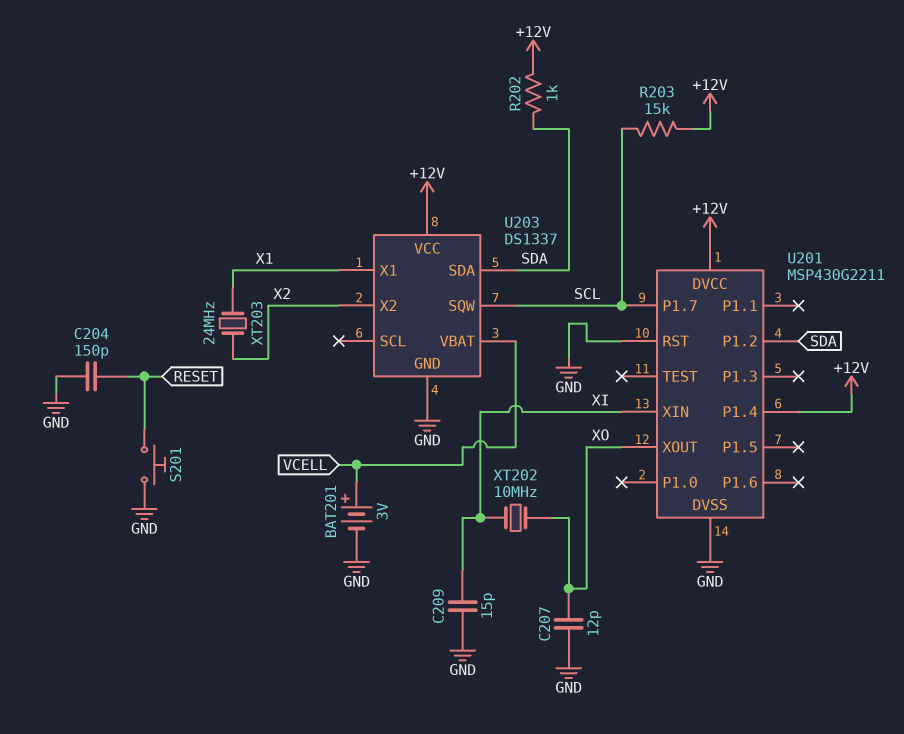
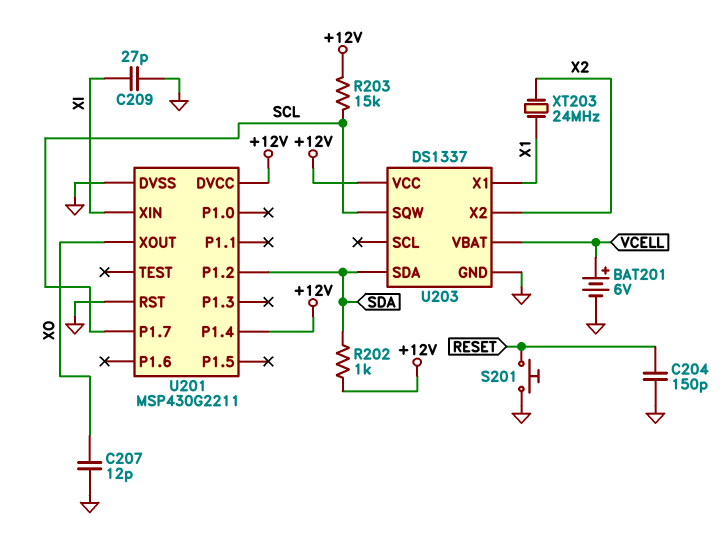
BAT201: 3V (plus VCELL, minus GND) -> 6V (plus VCELL, minus GND)
C209: 15pF (GND, XI) -> 27pF (GND, XI)
XT202: 10MHz (XI, XO) -> none

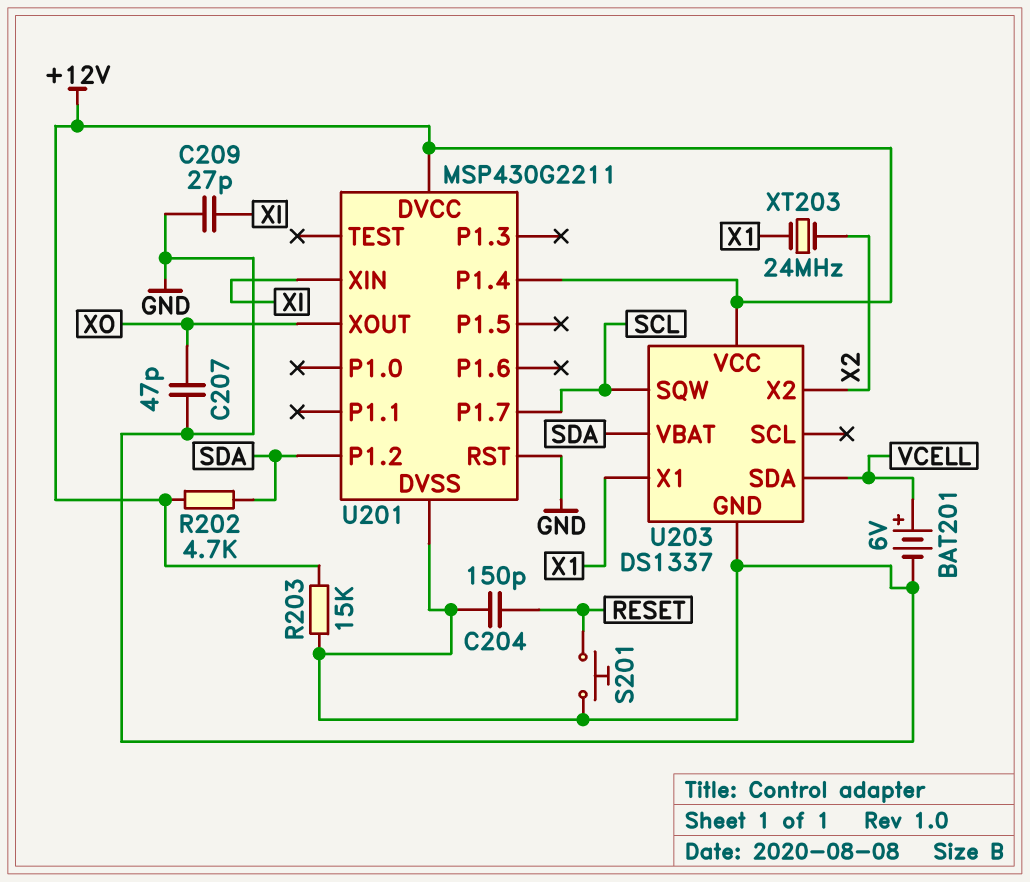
C207: 12pF (GND, XO) -> 47pF (GND, XO)
R202: 1k (+12V, SDA) -> 4.7k (+12V, SDA)
R203: 15k (+12V, SCL) -> 15k (+12V, GND)
U203 pin SDA: SDA -> VCELL
U203 pin VBAT: VCELL -> SDA

